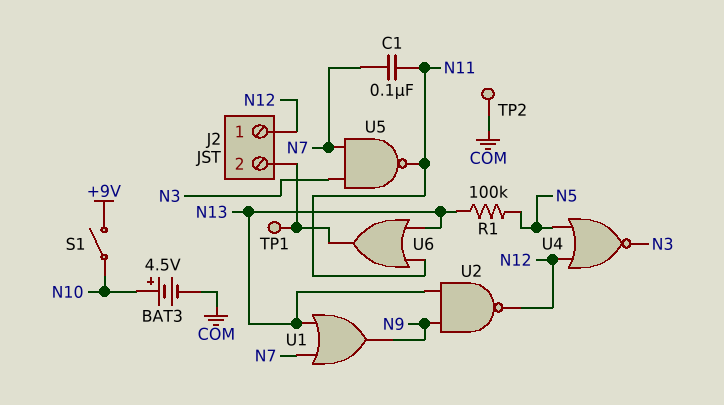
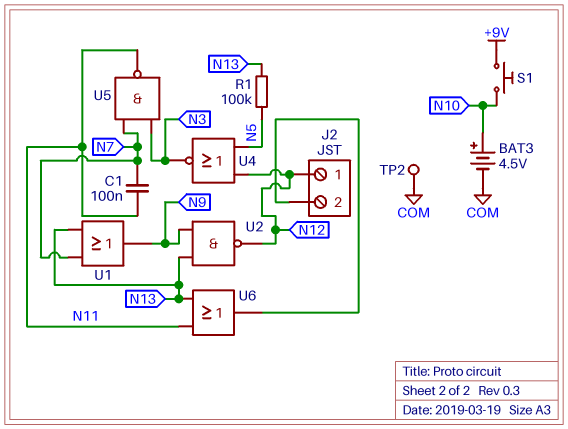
S1: switch (+9V, N10) -> button (+9V, N10)
TP1: test point (J2/2) -> none

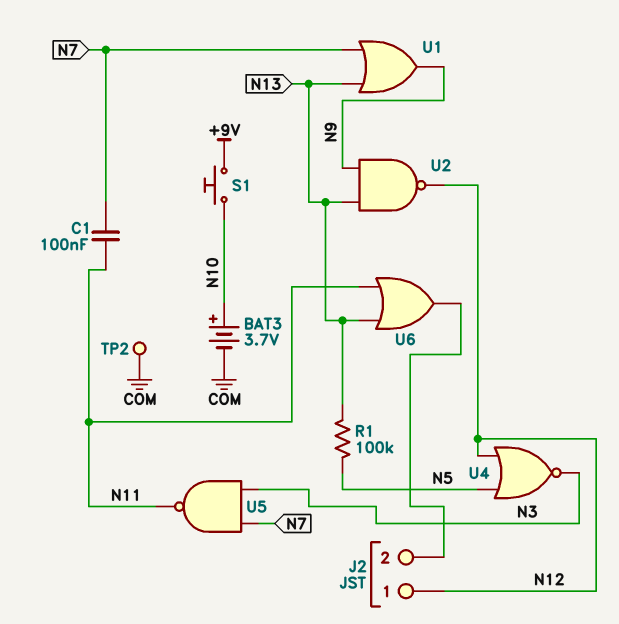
BAT3: 4.5V (plus N10, minus COM) -> 3.7V (plus N10, minus COM)

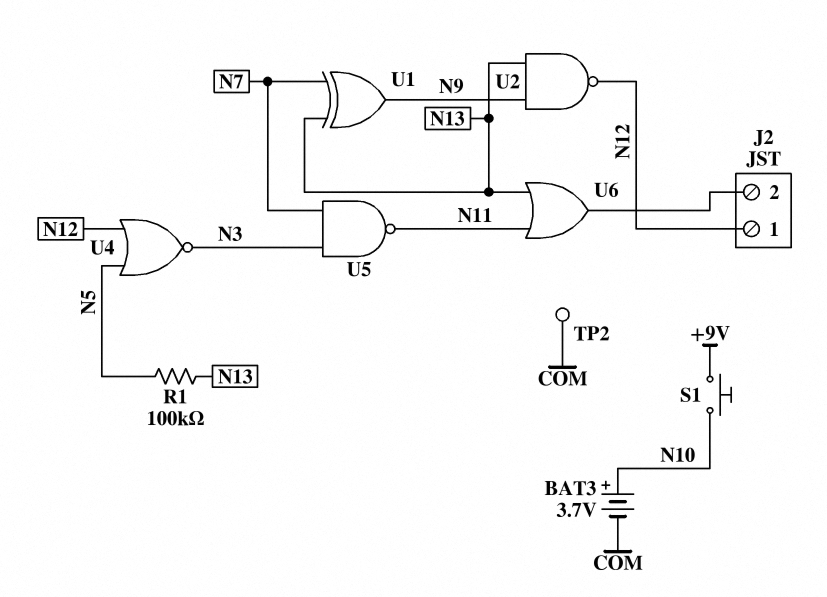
C1: 100nF (N7, N11) -> none
U1: OR (in N7, in N13, out N9) -> XOR (in N7, in N13, out N9)

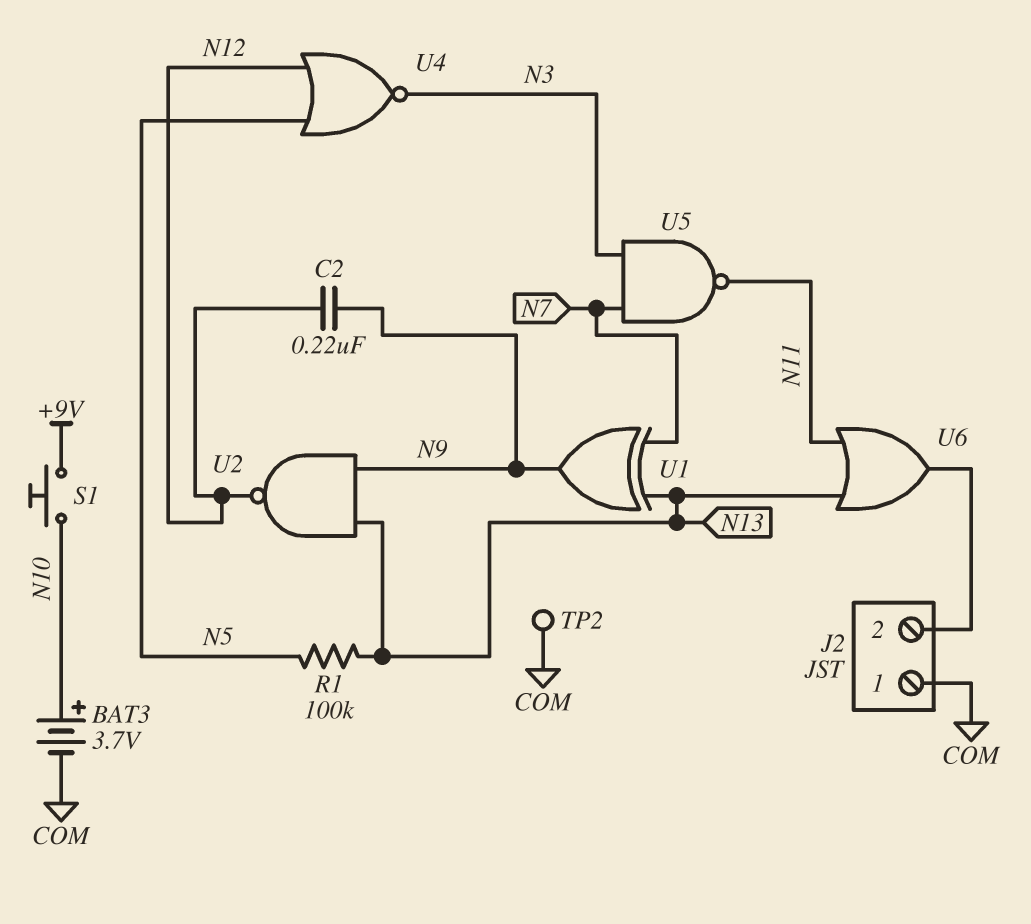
C2: none -> 220nF (N9, N12)
J2 pin 1: N12 -> COM

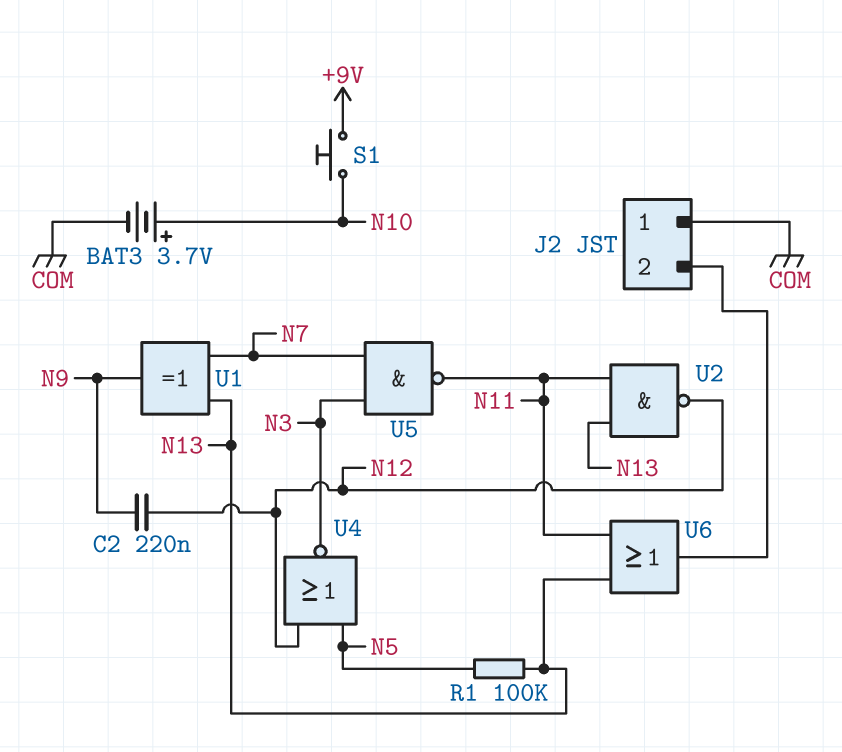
TP2: test point (COM) -> none
U2: NAND (in N9, in N13, out N12) -> NAND (in N11, in N13, out N12)

